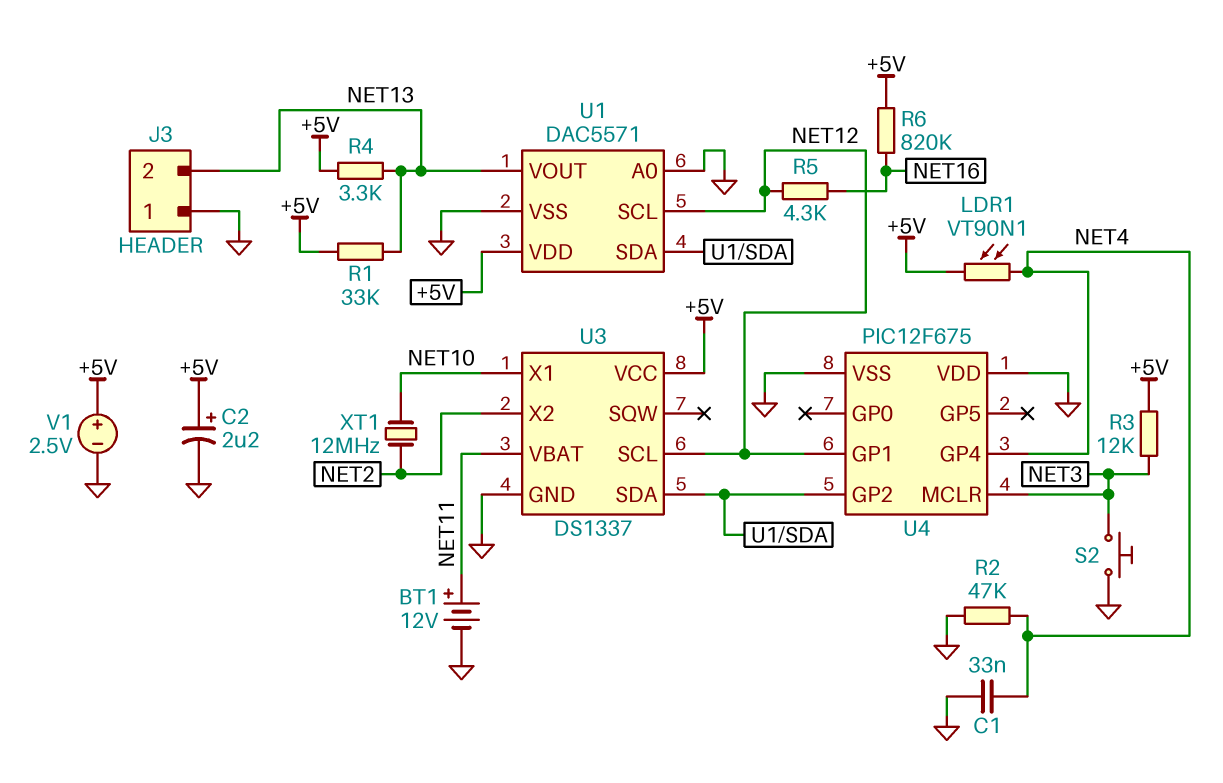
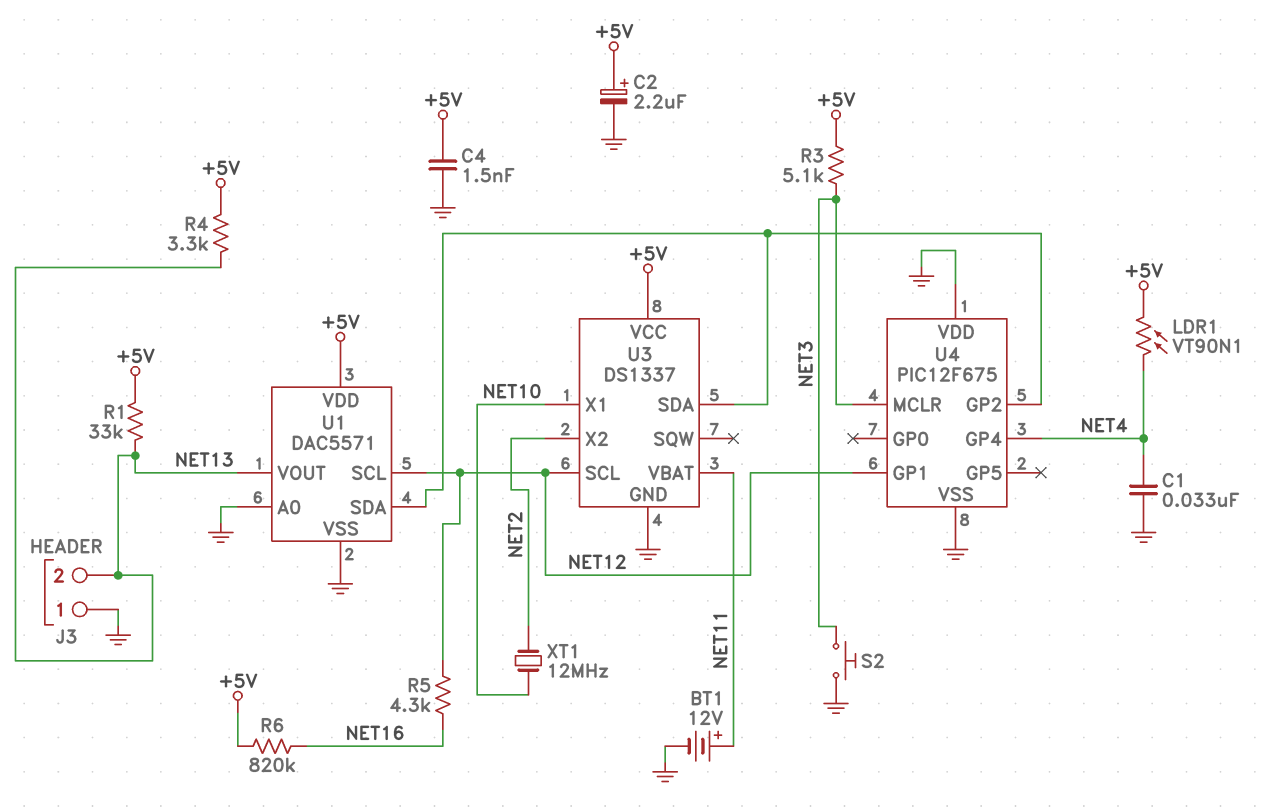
C4: none -> 1.5nF (+5V, GND)
R2: 47k (GND, NET4) -> none
R3: 12k (+5V, NET3) -> 5.1k (+5V, NET3)
V1: 2.5V (plus +5V, minus GND) -> none

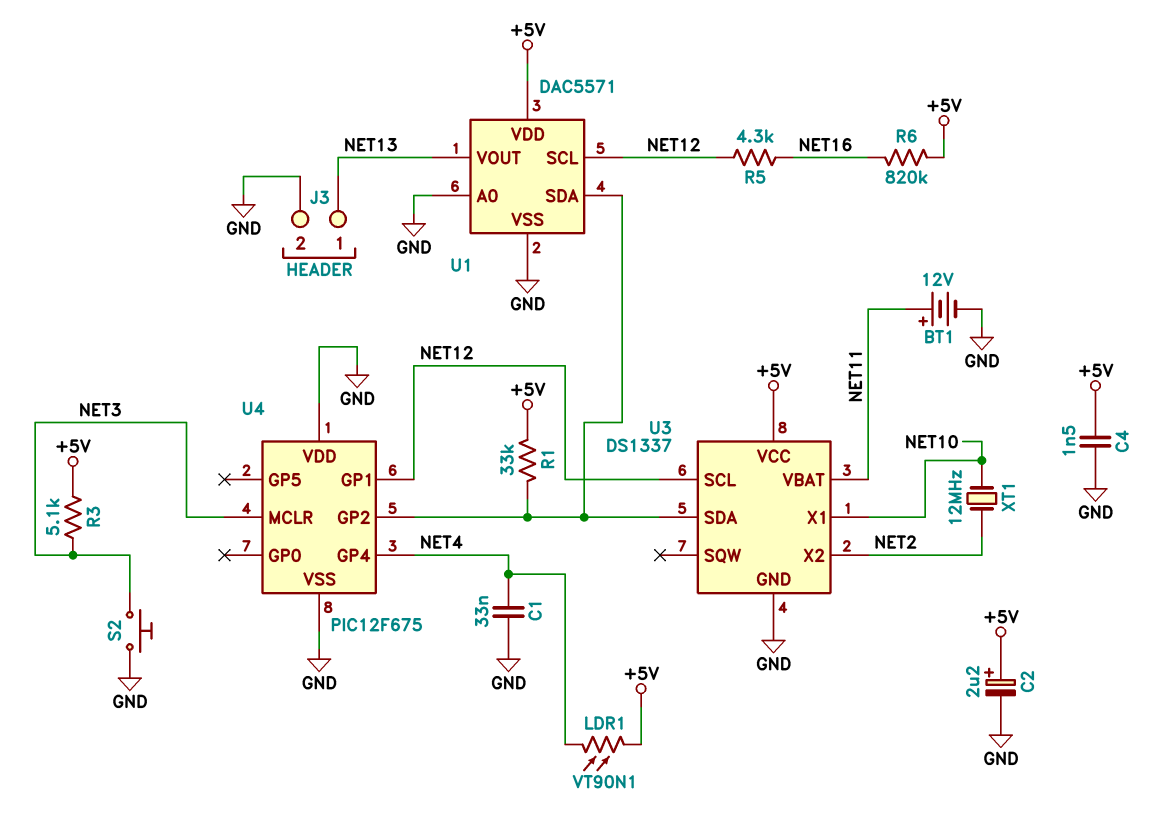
J3 pin 1: GND -> NET13
J3 pin 2: NET13 -> GND
R1: 33k (+5V, NET13) -> 33k (+5V, U1/SDA)
R4: 3.3k (+5V, NET13) -> none

